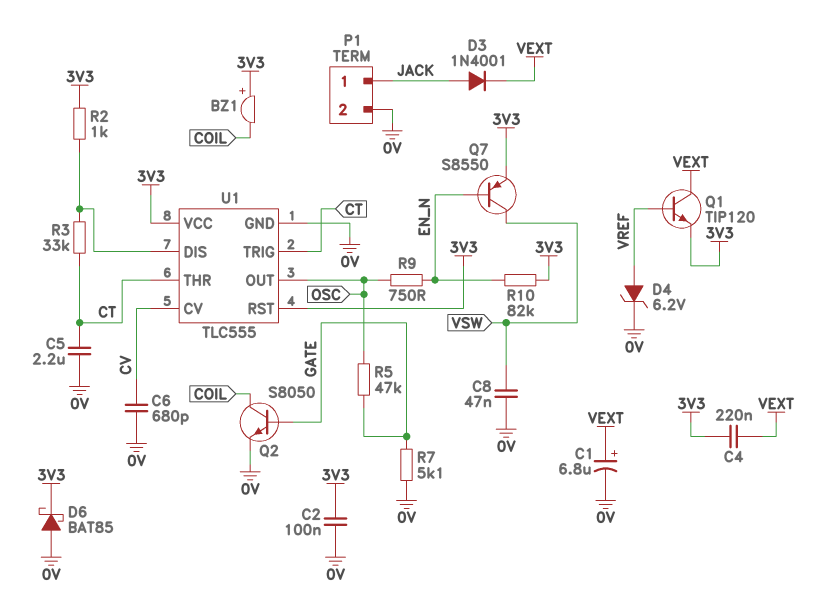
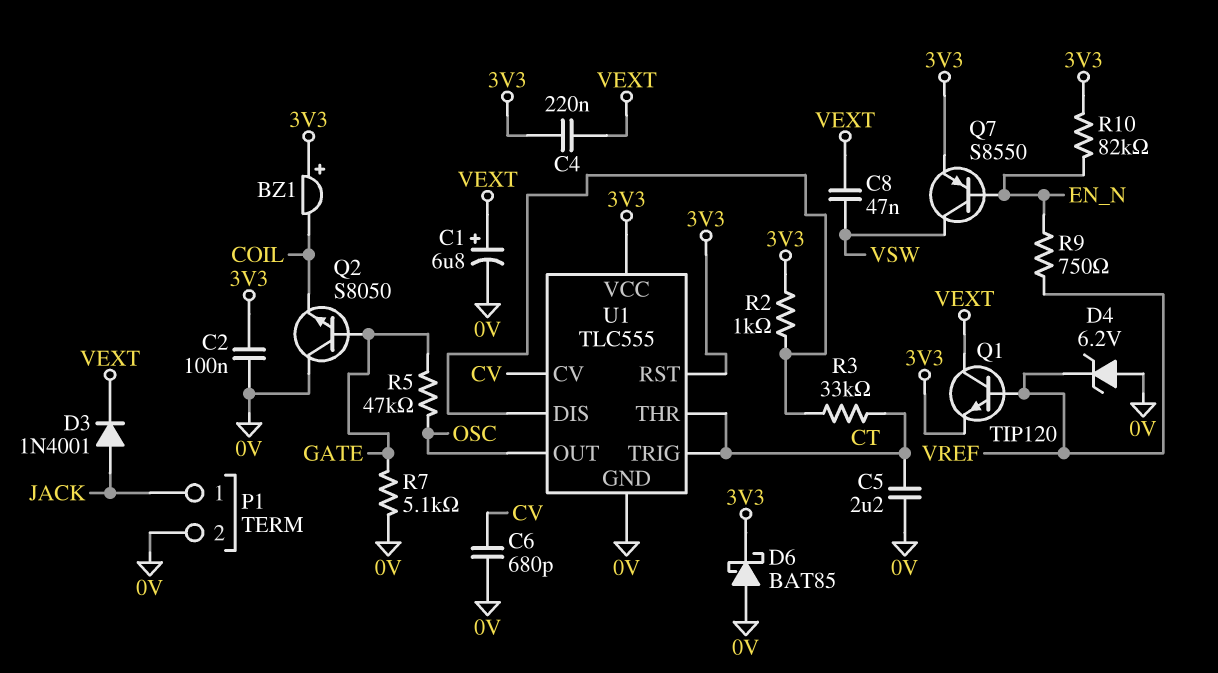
C8: 47nF (0V, VSW) -> 47nF (VEXT, VSW)
D4: zener 6.2V (A VREF, K 0V) -> zener 6.2V (A 0V, K VREF)
Q2: NPN S8050 (B GATE, C COIL, E 0V) -> NPN S8050 (B GATE, C 0V, E COIL)
R9: 750 (EN_N, OSC) -> 750 (EN_N, VREF)

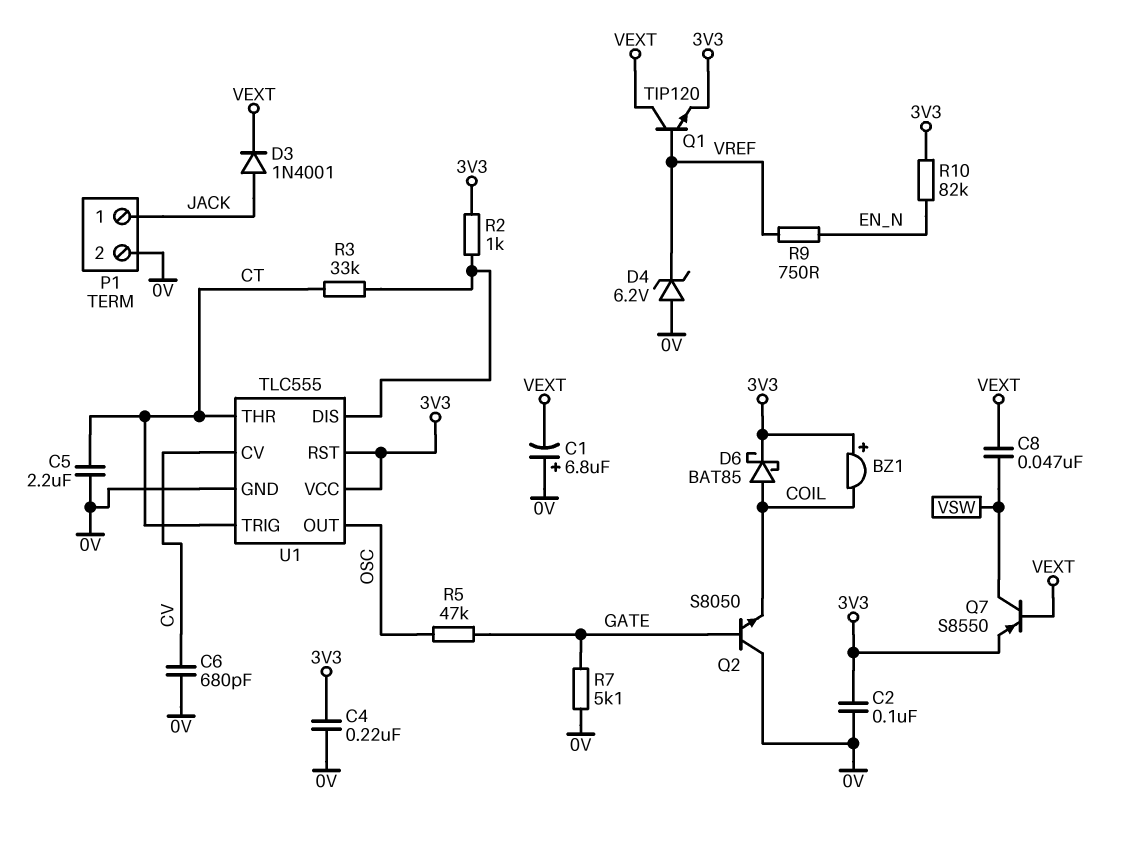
C1: 6.8uF (plus VEXT, minus 0V) -> 6.8uF (plus 0V, minus VEXT)
C4: 220nF (3V3, VEXT) -> 220nF (0V, 3V3)
D6: schottky BAT85 (A 0V, K 3V3) -> schottky BAT85 (A COIL, K 3V3)
Q7: PNP S8550 (B EN_N, C VSW, E 3V3) -> PNP S8550 (B VEXT, C VSW, E 3V3)

